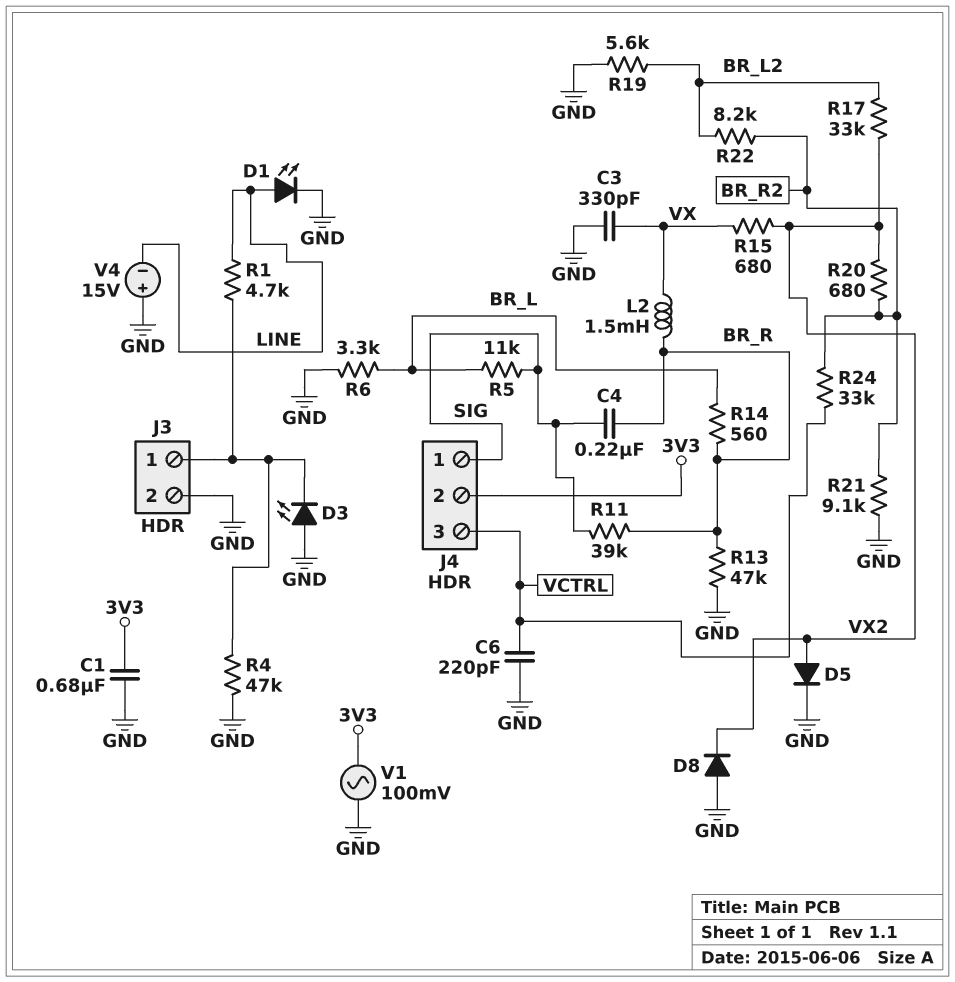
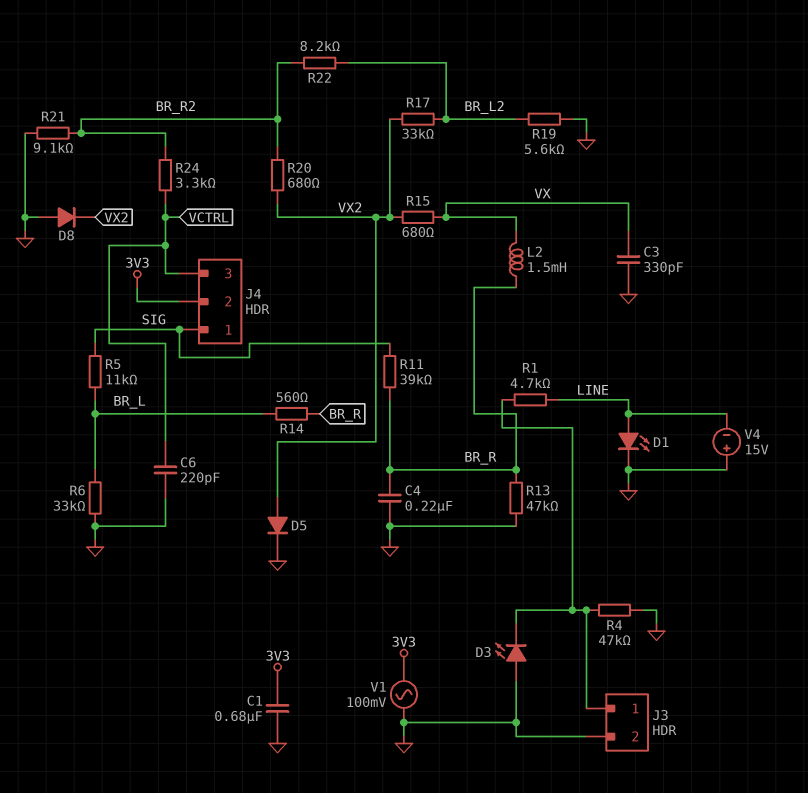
C4: 220nF (BR_R, SIG) -> 220nF (BR_R, GND)
R6: 3.3k (BR_L, GND) -> 33k (BR_L, GND)
R24: 33k (BR_R2, VCTRL) -> 3.3k (BR_R2, VCTRL)

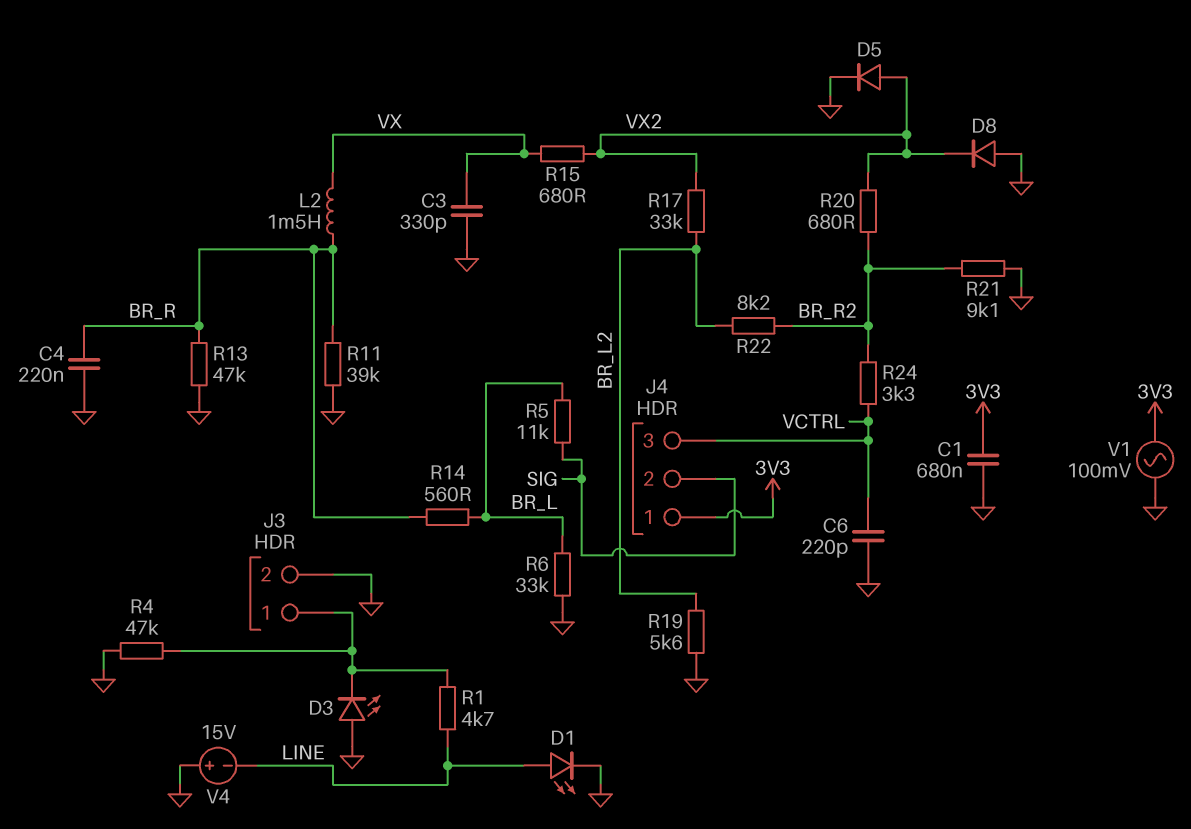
J4 pin 1: SIG -> 3V3
J4 pin 2: 3V3 -> SIG
R11: 39k (BR_R, SIG) -> 39k (BR_R, GND)

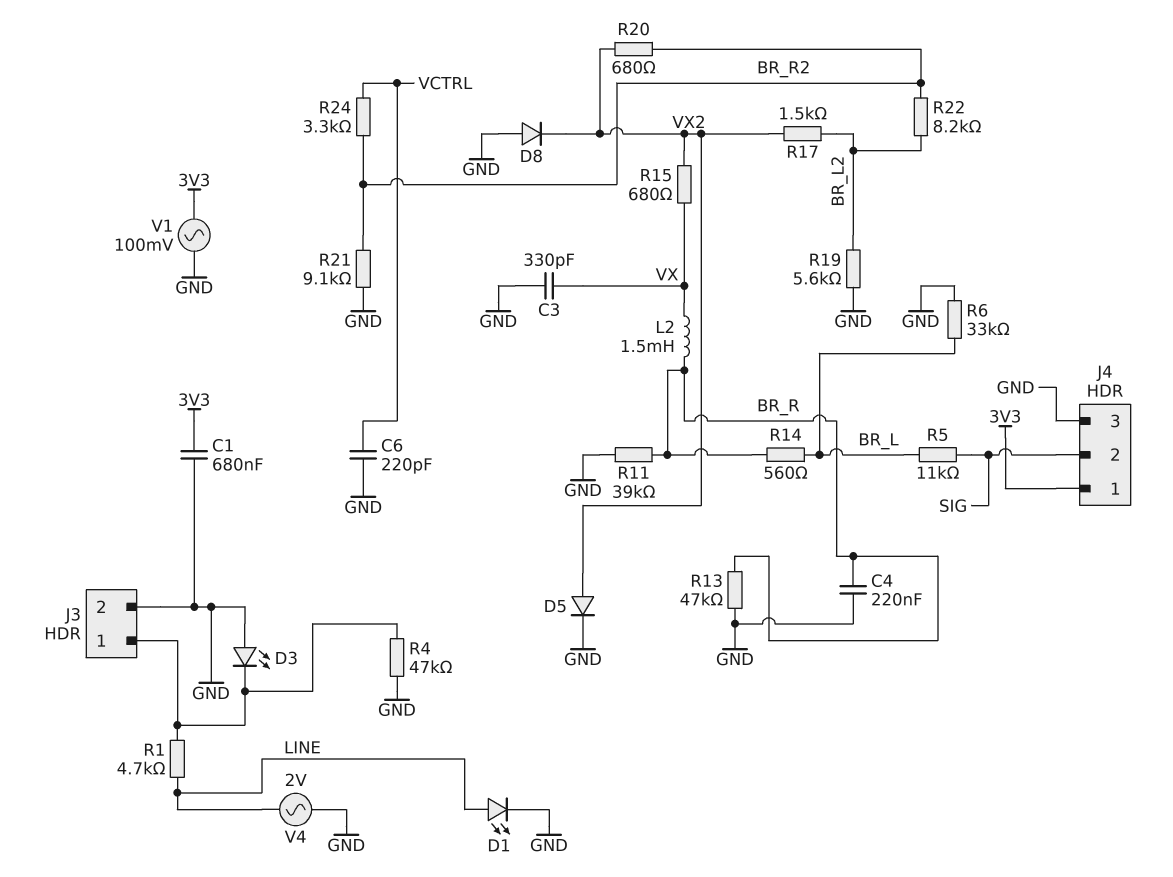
J4 pin 3: VCTRL -> GND
R17: 33k (BR_L2, VX2) -> 1.5k (BR_L2, VX2)
V4: 15V (plus GND, minus LINE) -> AC 2V (GND, LINE)

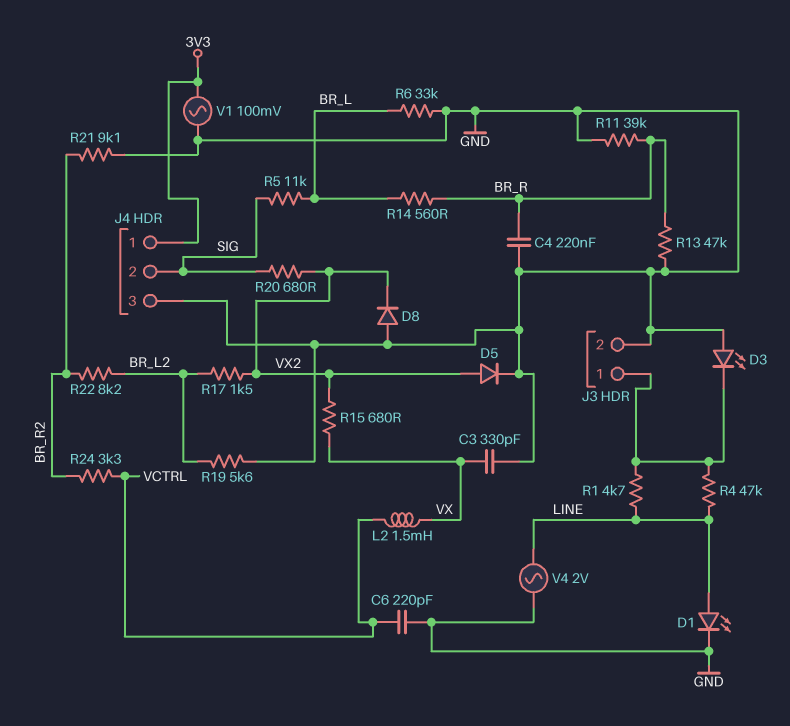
C1: 680nF (3V3, GND) -> none
L2: 1.5mH (BR_R, VX) -> 1.5mH (VCTRL, VX)
R4: 47k (GND, J3/1) -> 47k (J3/1, LINE)
R20: 680 (BR_R2, VX2) -> 680 (SIG, VX2)

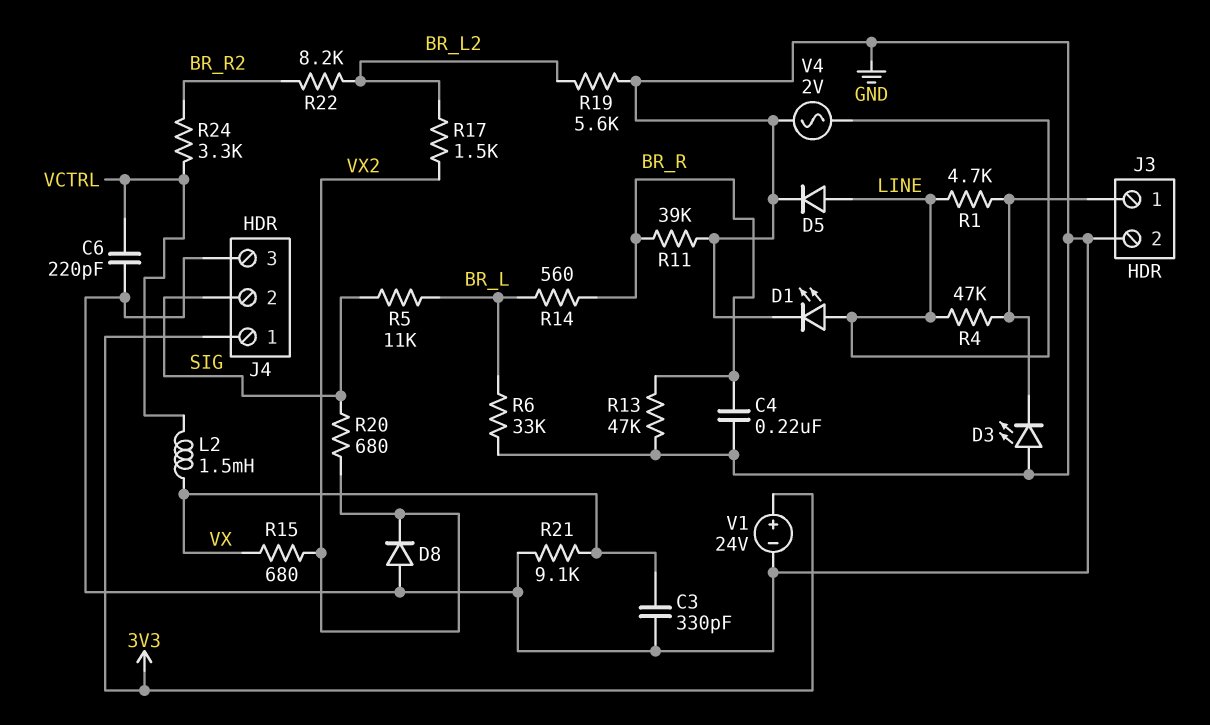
D5: diode (A VX2, K GND) -> diode (A LINE, K GND)
R21: 9.1k (BR_R2, GND) -> 9.1k (GND, VX)
V1: AC 100mV (3V3, GND) -> 24V (plus 3V3, minus GND)

